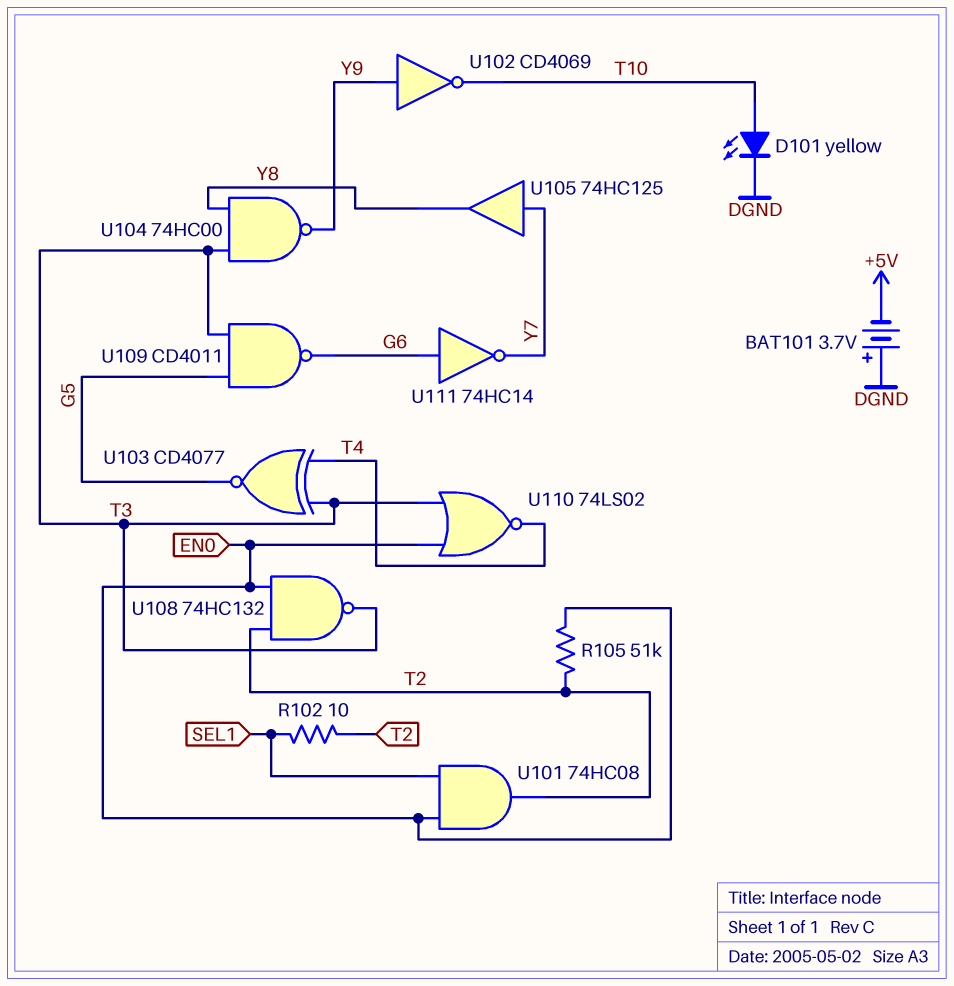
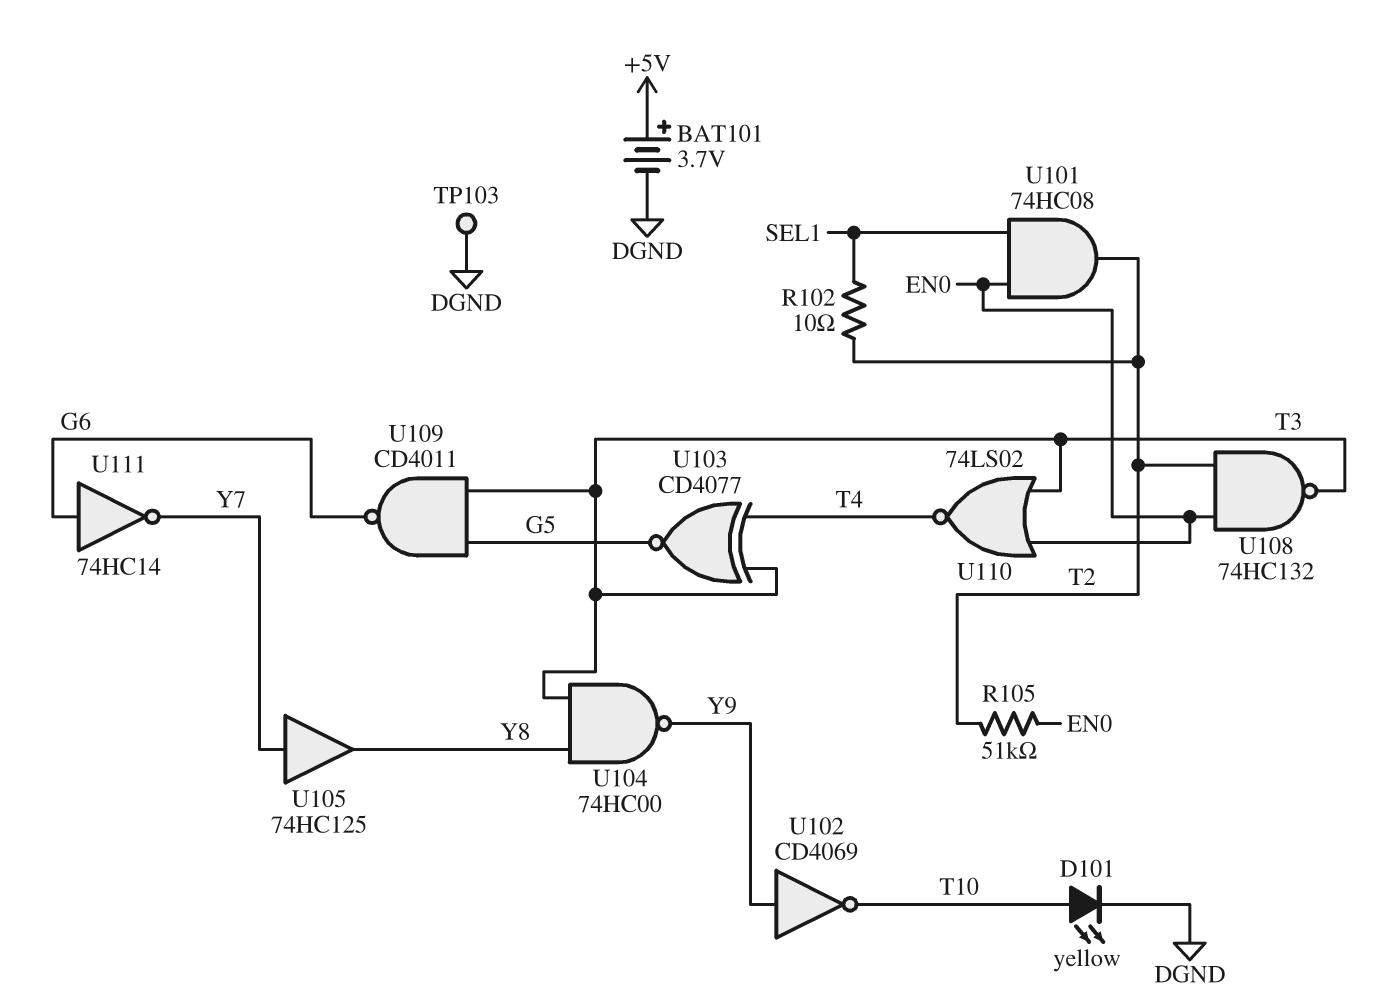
BAT101: 3.7V (plus DGND, minus +5V) -> 3.7V (plus +5V, minus DGND)
TP103: none -> test point (DGND)

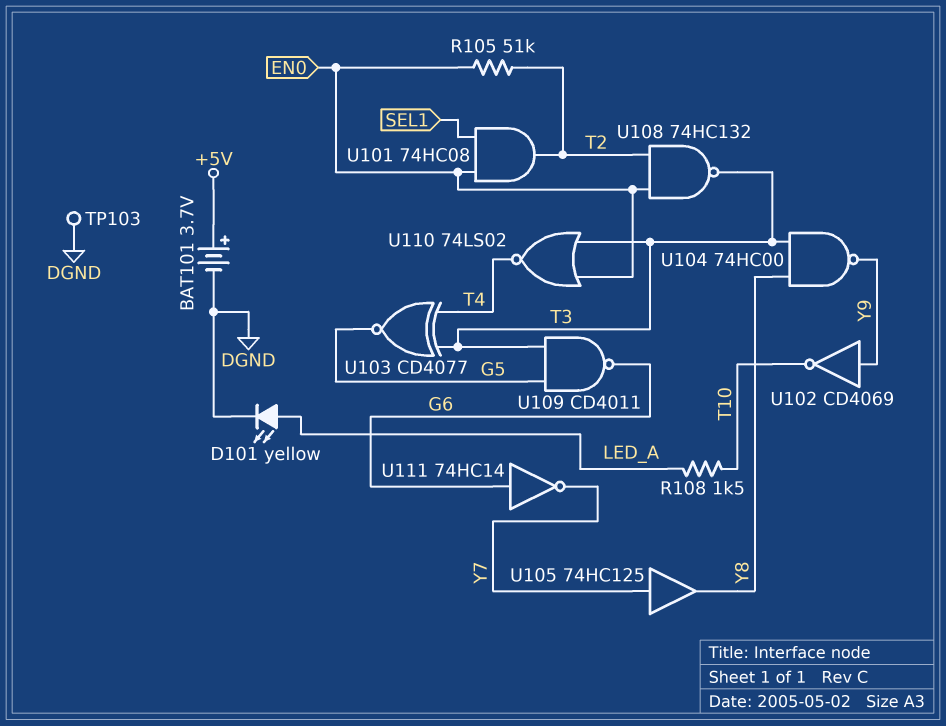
D101: LED yellow (A T10, K DGND) -> LED yellow (A LED_A, K DGND)
R102: 10 (SEL1, T2) -> none
R108: none -> 1.5k (LED_A, T10)

